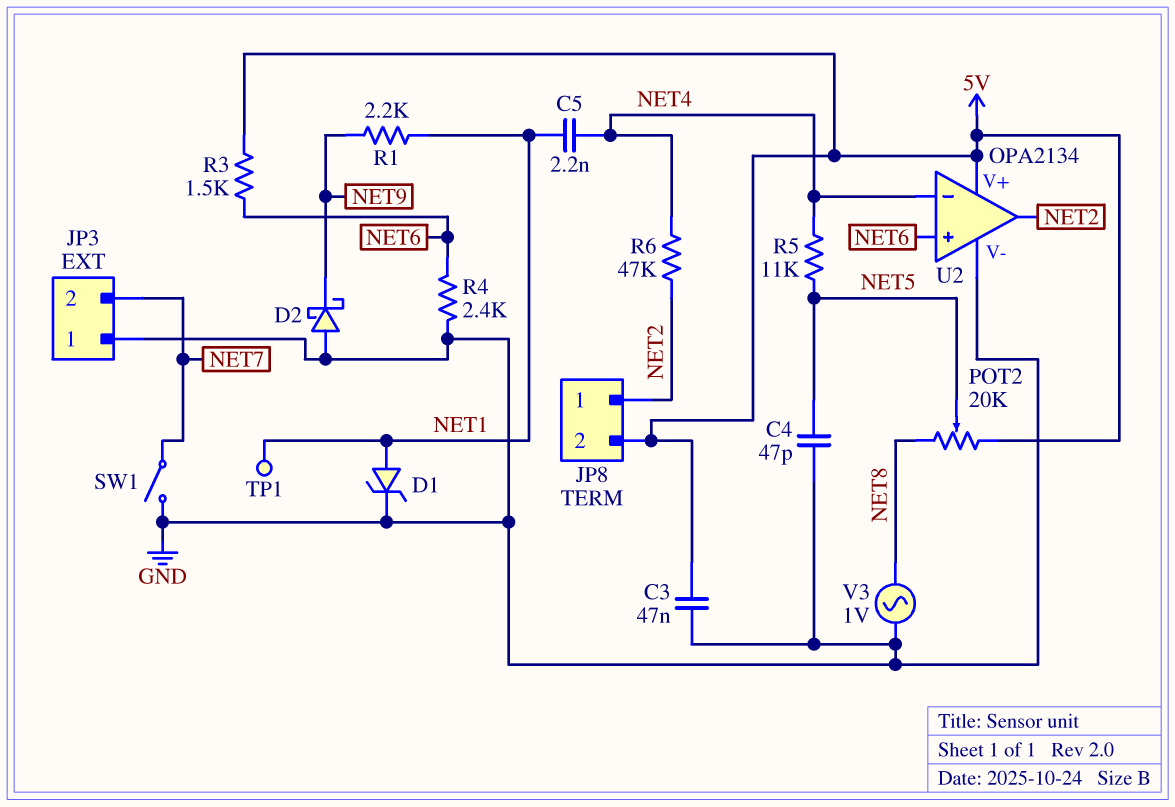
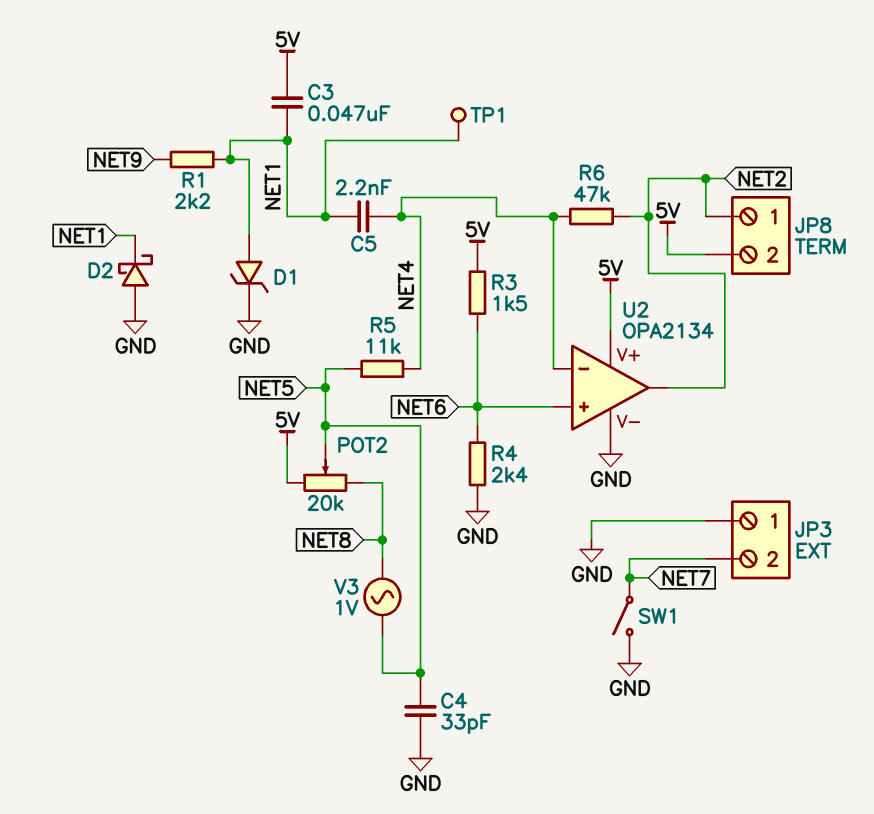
C3: 47nF (5V, GND) -> 47nF (5V, NET1)
C4: 47pF (GND, NET5) -> 33pF (GND, NET5)
D2: schottky (A GND, K NET9) -> schottky (A GND, K NET1)
V3: AC 1V (GND, NET8) -> AC 1V (NET5, NET8)

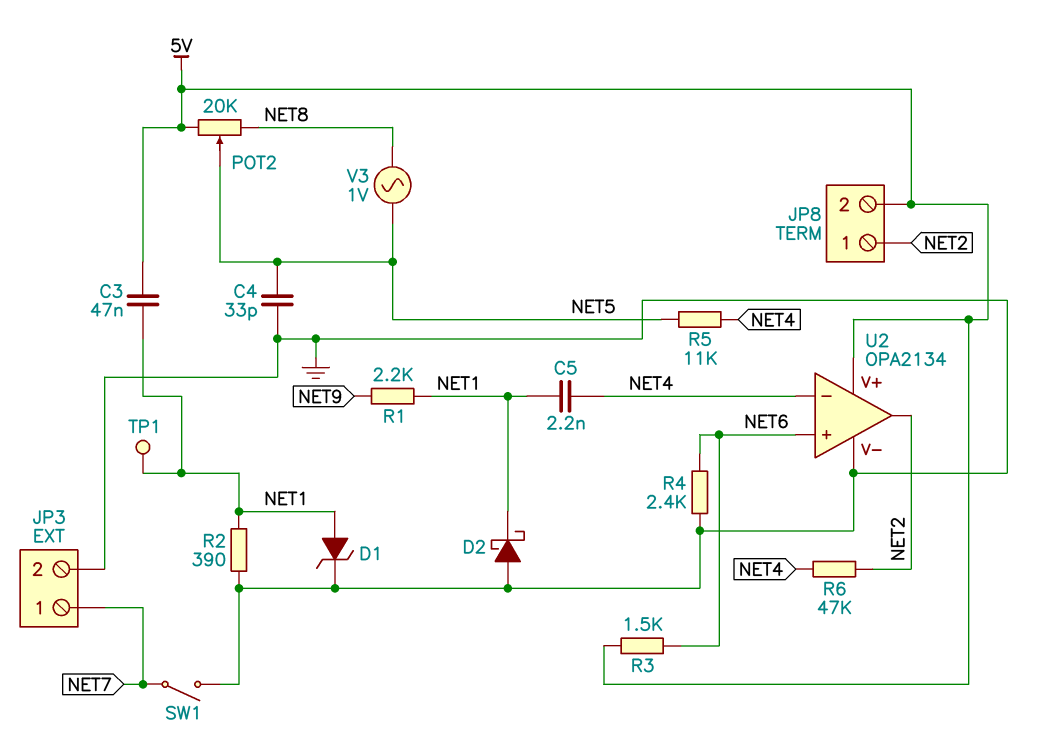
JP3 pin 1: GND -> NET7
JP3 pin 2: NET7 -> GND
R2: none -> 390 (GND, NET1)

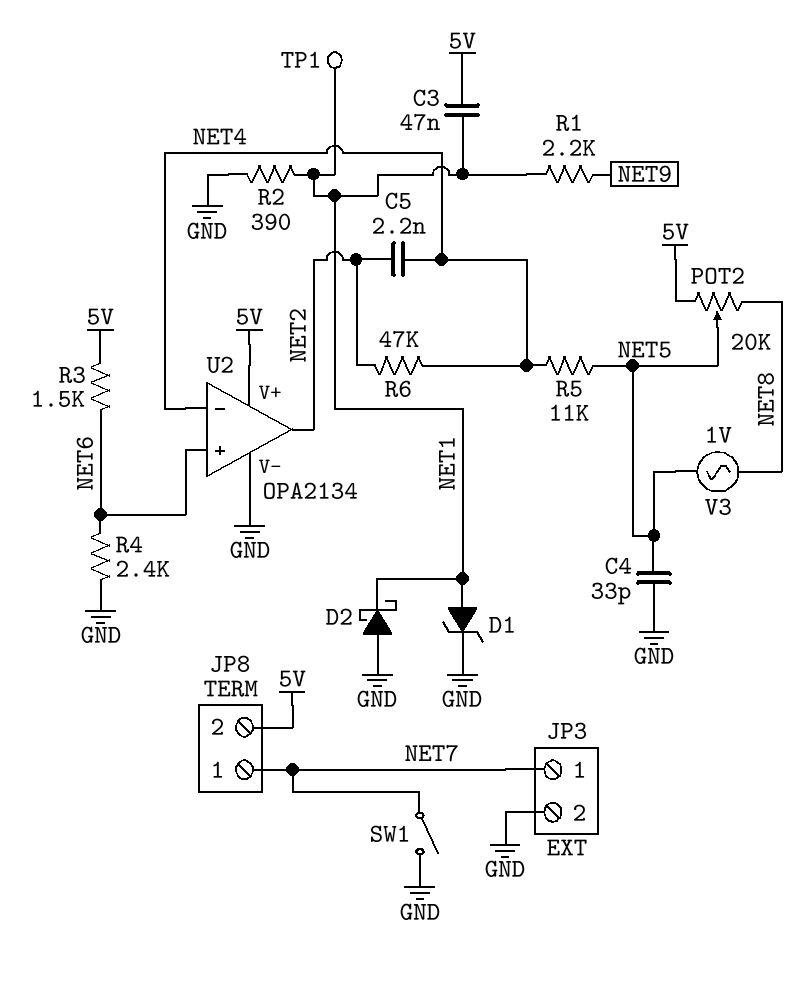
C5: 2.2nF (NET1, NET4) -> 2.2nF (NET2, NET4)
JP8 pin 1: NET2 -> NET7

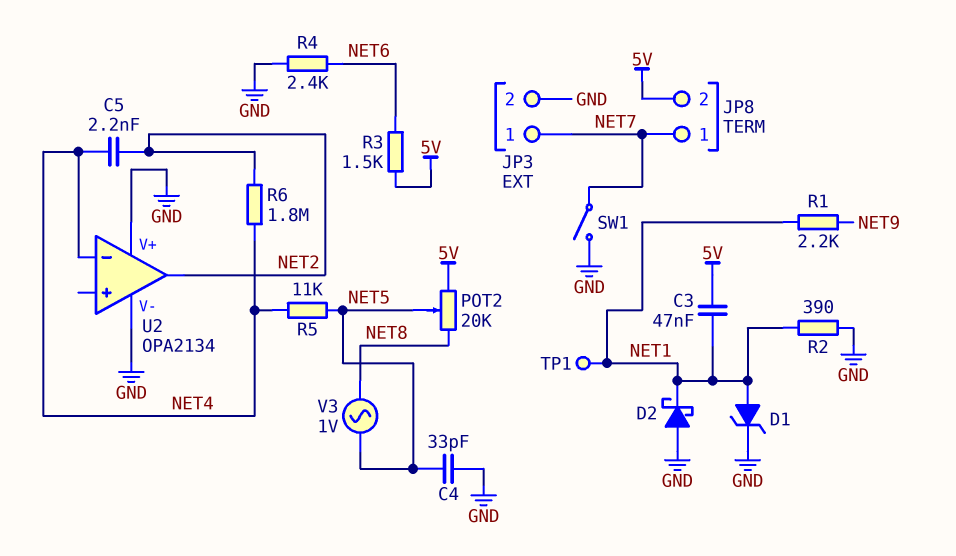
R6: 47k (NET2, NET4) -> 1.8M (NET2, NET4)
U2 pin V+: 5V -> GND
U2 pin in+: NET6 -> none

